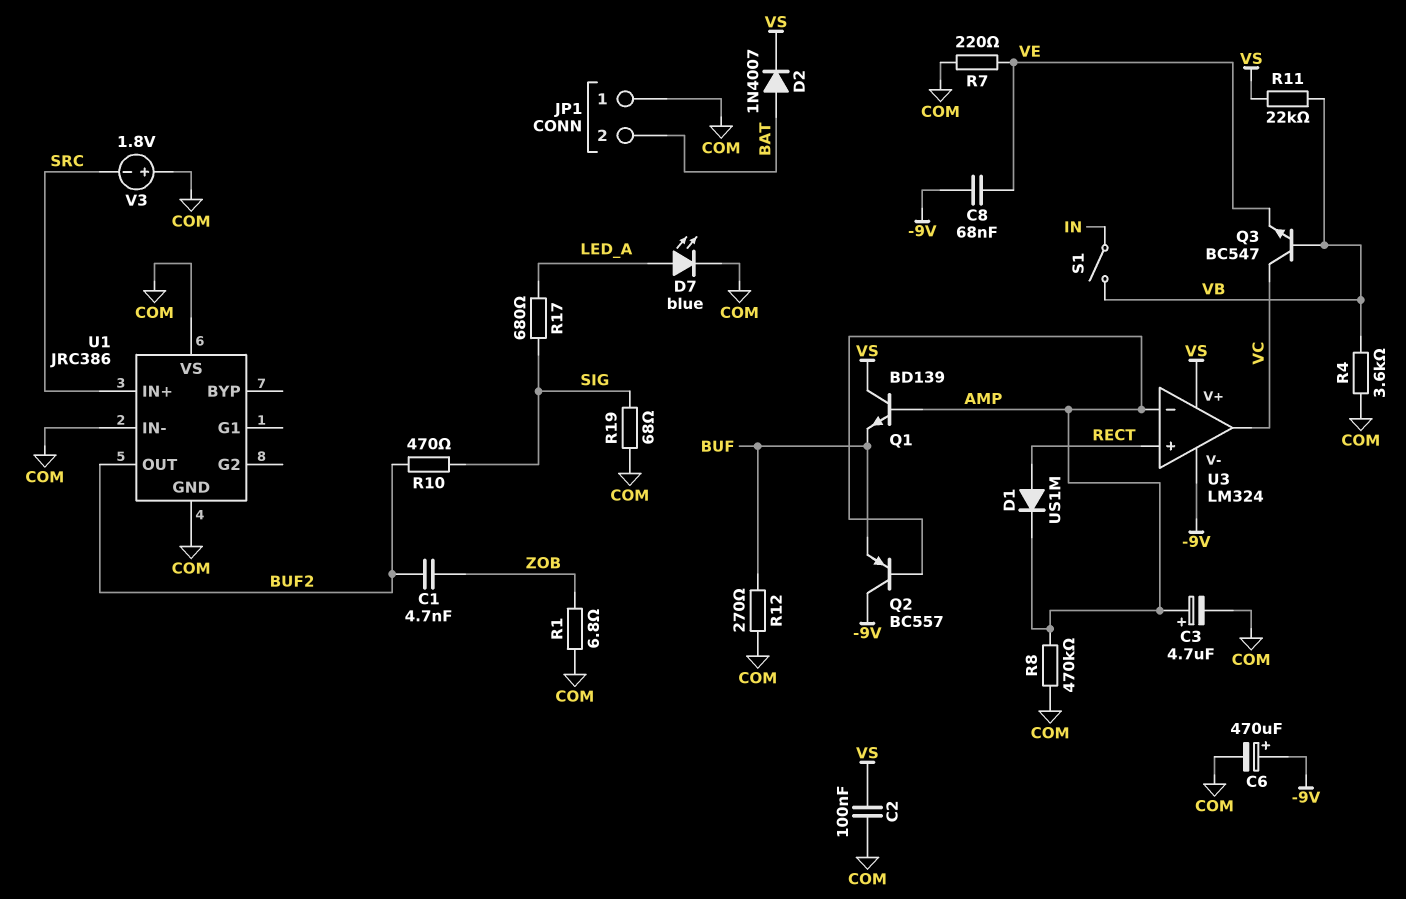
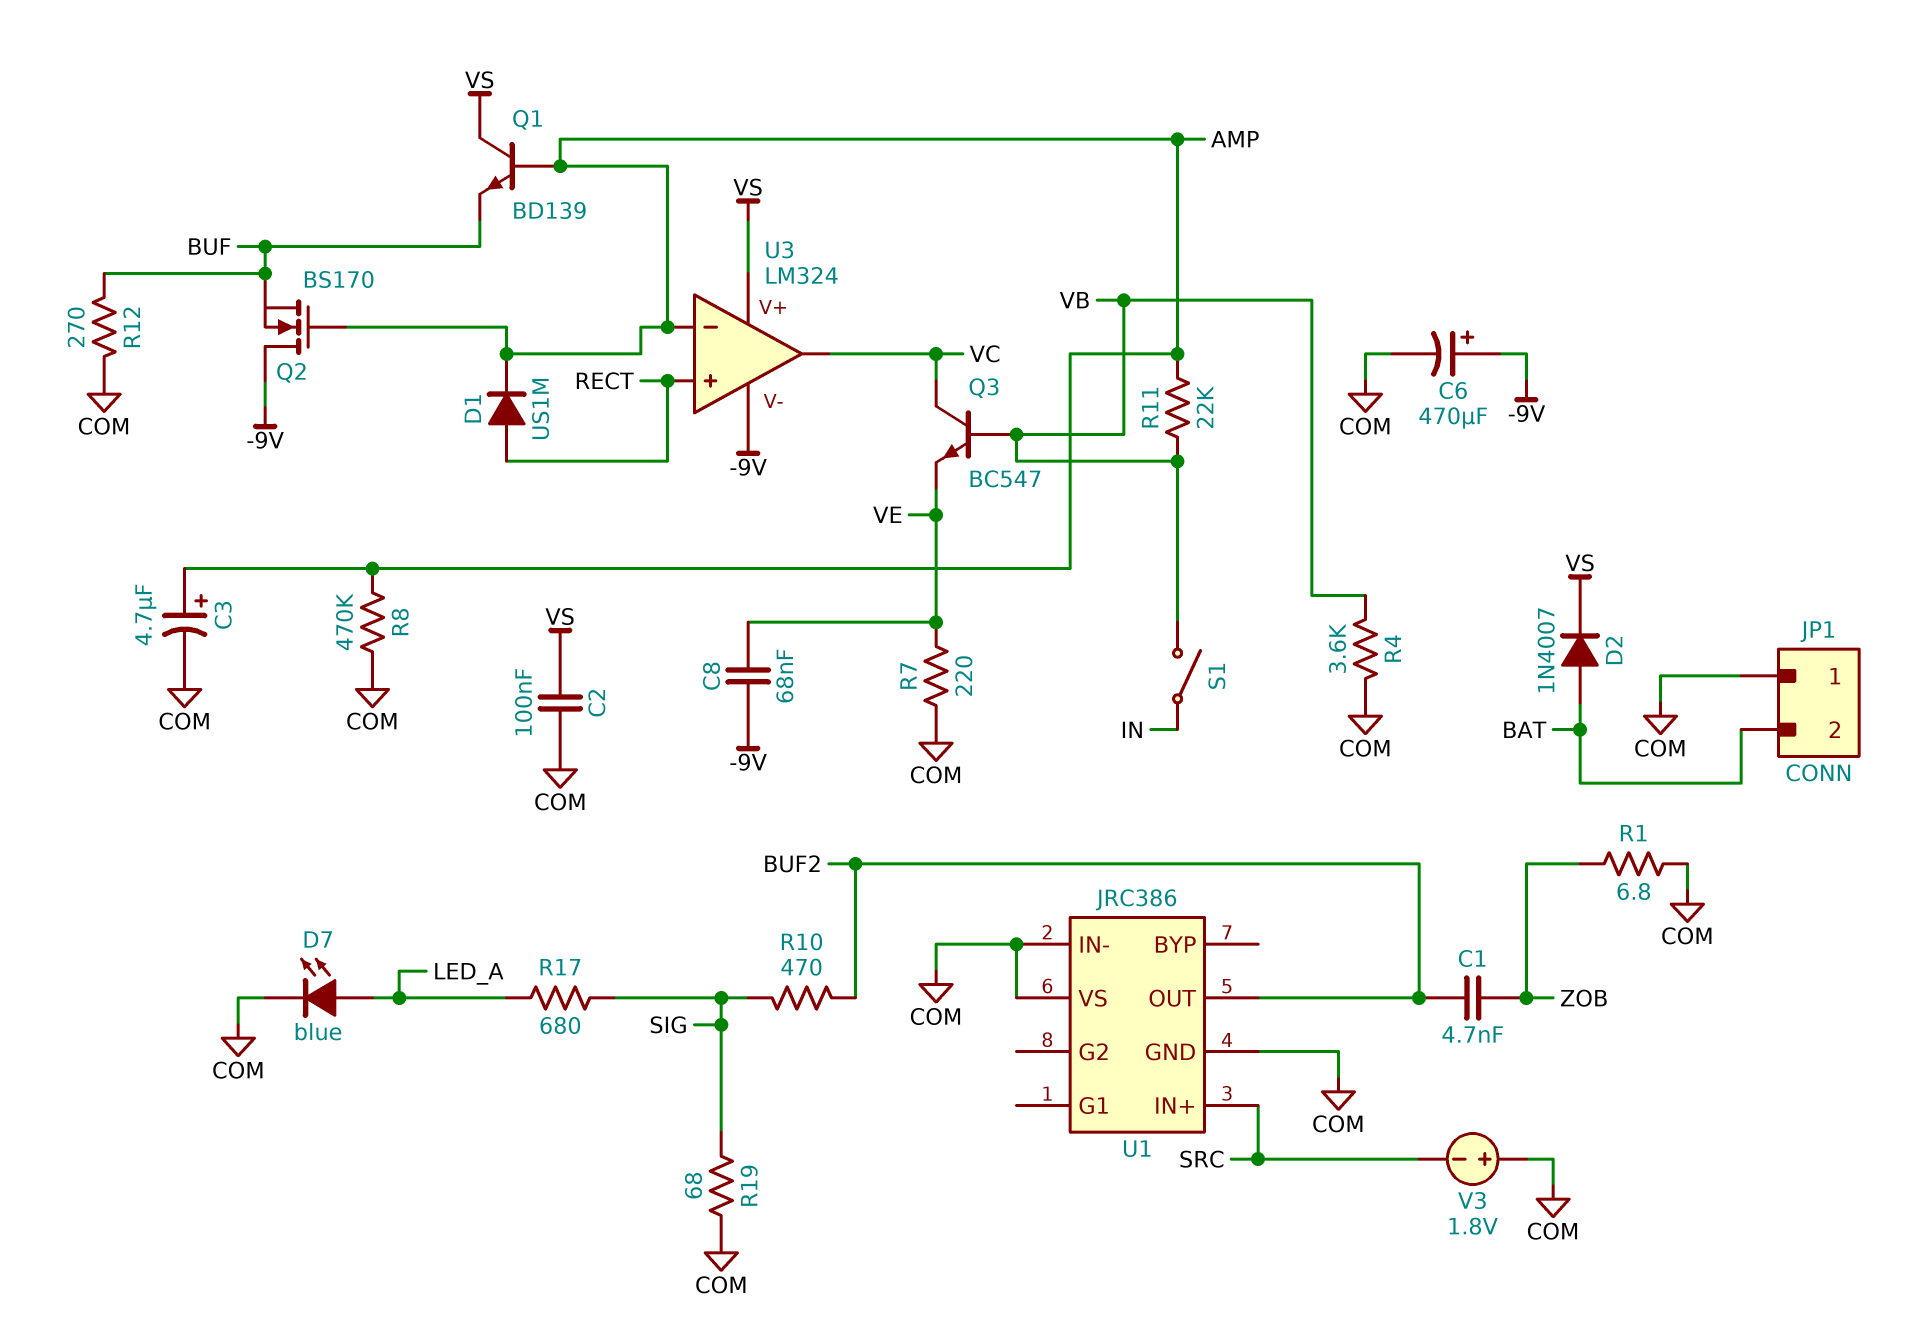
Q2: PNP BC557 (B AMP, C -9V, E BUF) -> NMOS BS170 (G AMP, D -9V, S BUF)
R11: 22k (VB, VS) -> 22k (AMP, VB)

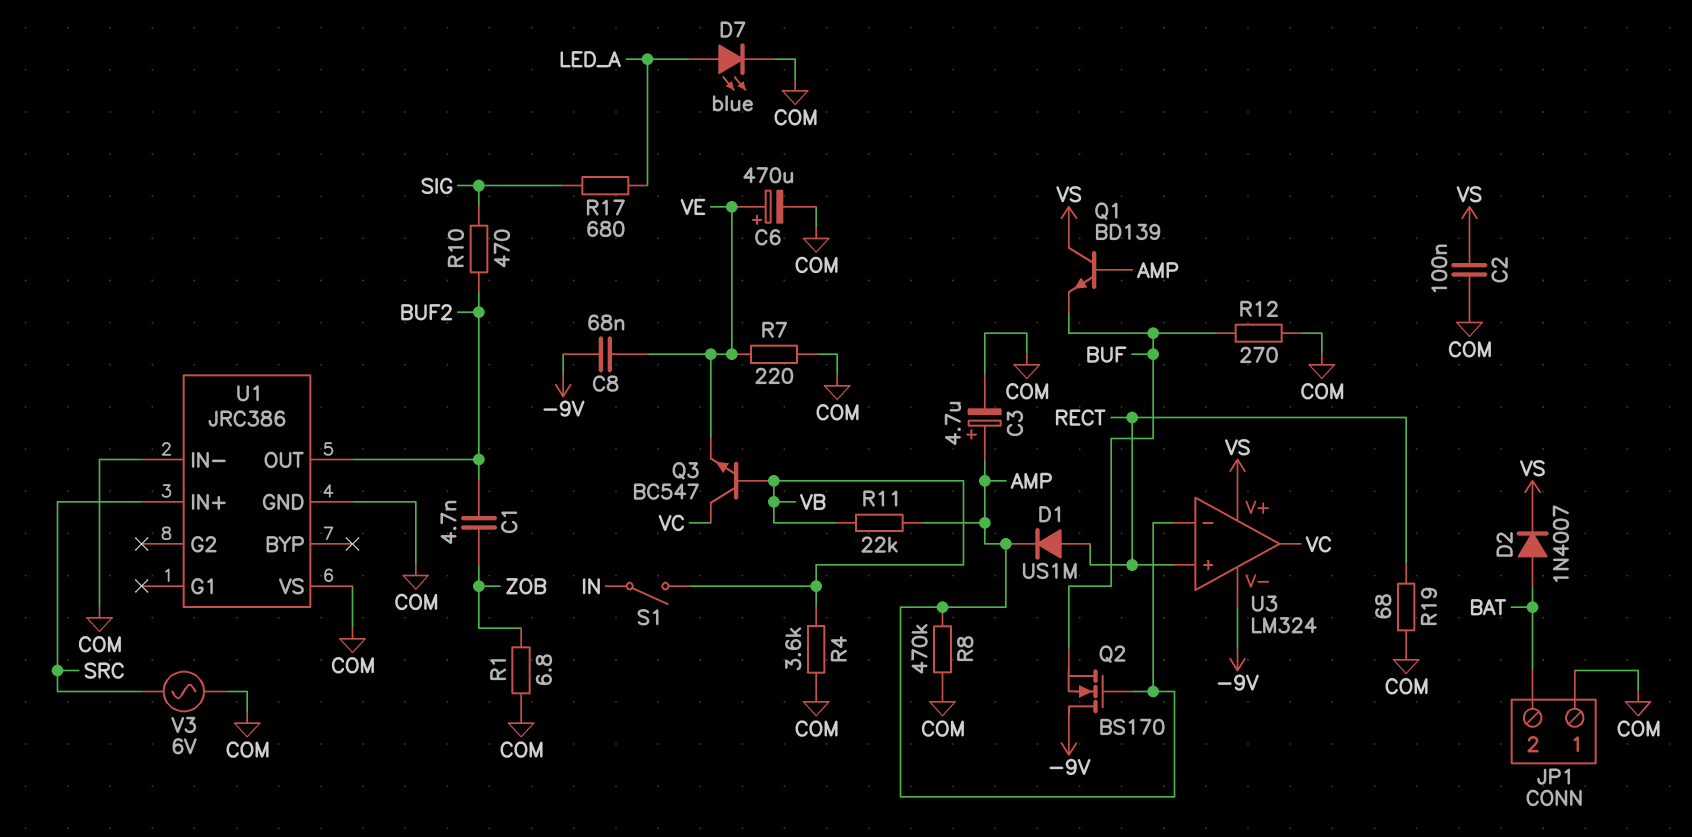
C6: 470uF (plus -9V, minus COM) -> 470uF (plus VE, minus COM)
R19: 68 (COM, SIG) -> 68 (COM, RECT)
V3: 1.8V (plus COM, minus SRC) -> AC 6V (COM, SRC)

